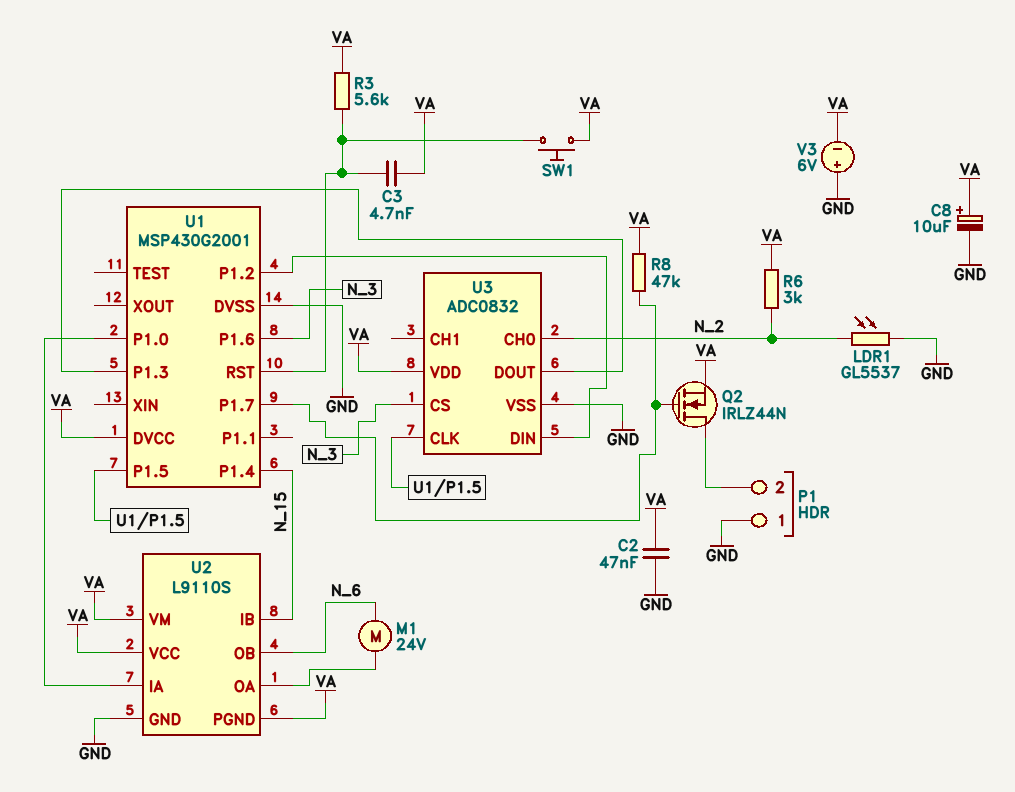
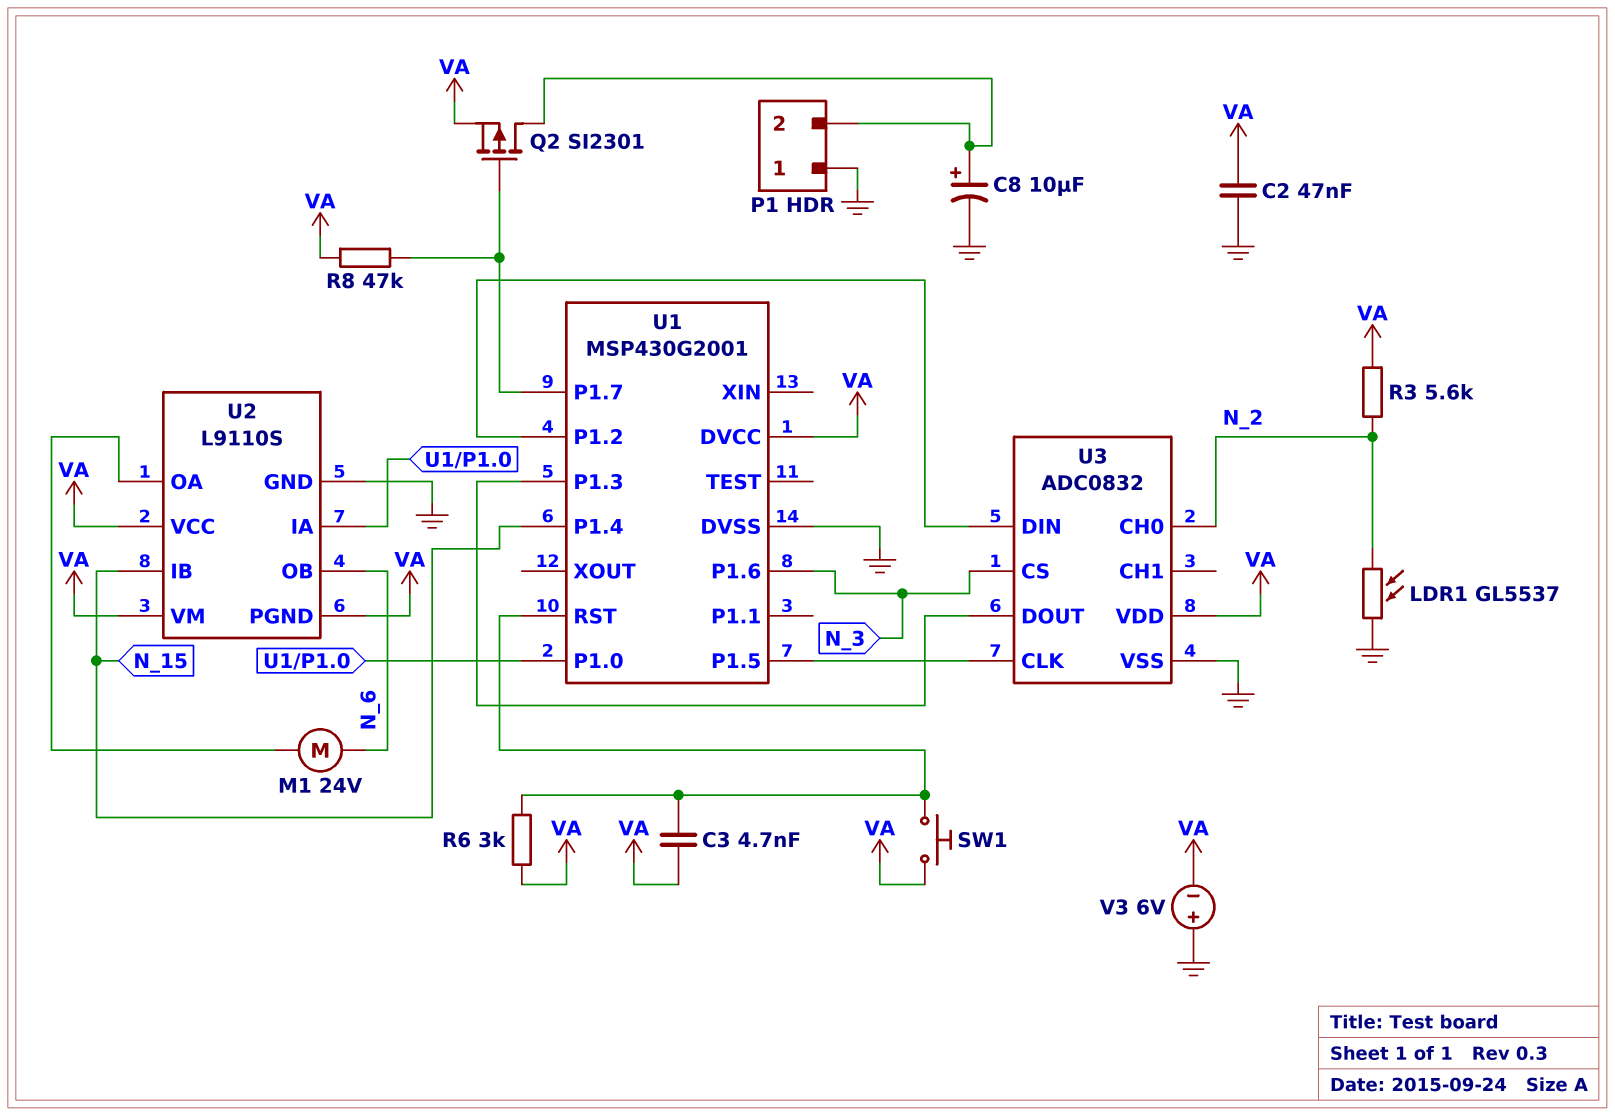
C8: 10uF (plus VA, minus GND) -> 10uF (plus P1/2, minus GND)
Q2: NMOS IRLZ44N (G U1/P1.7, D P1/2, S VA) -> PMOS SI2301 (G U1/P1.7, D P1/2, S VA)
R3: 5.6k (U1/RST, VA) -> 5.6k (N_2, VA)
R6: 3k (N_2, VA) -> 3k (U1/RST, VA)

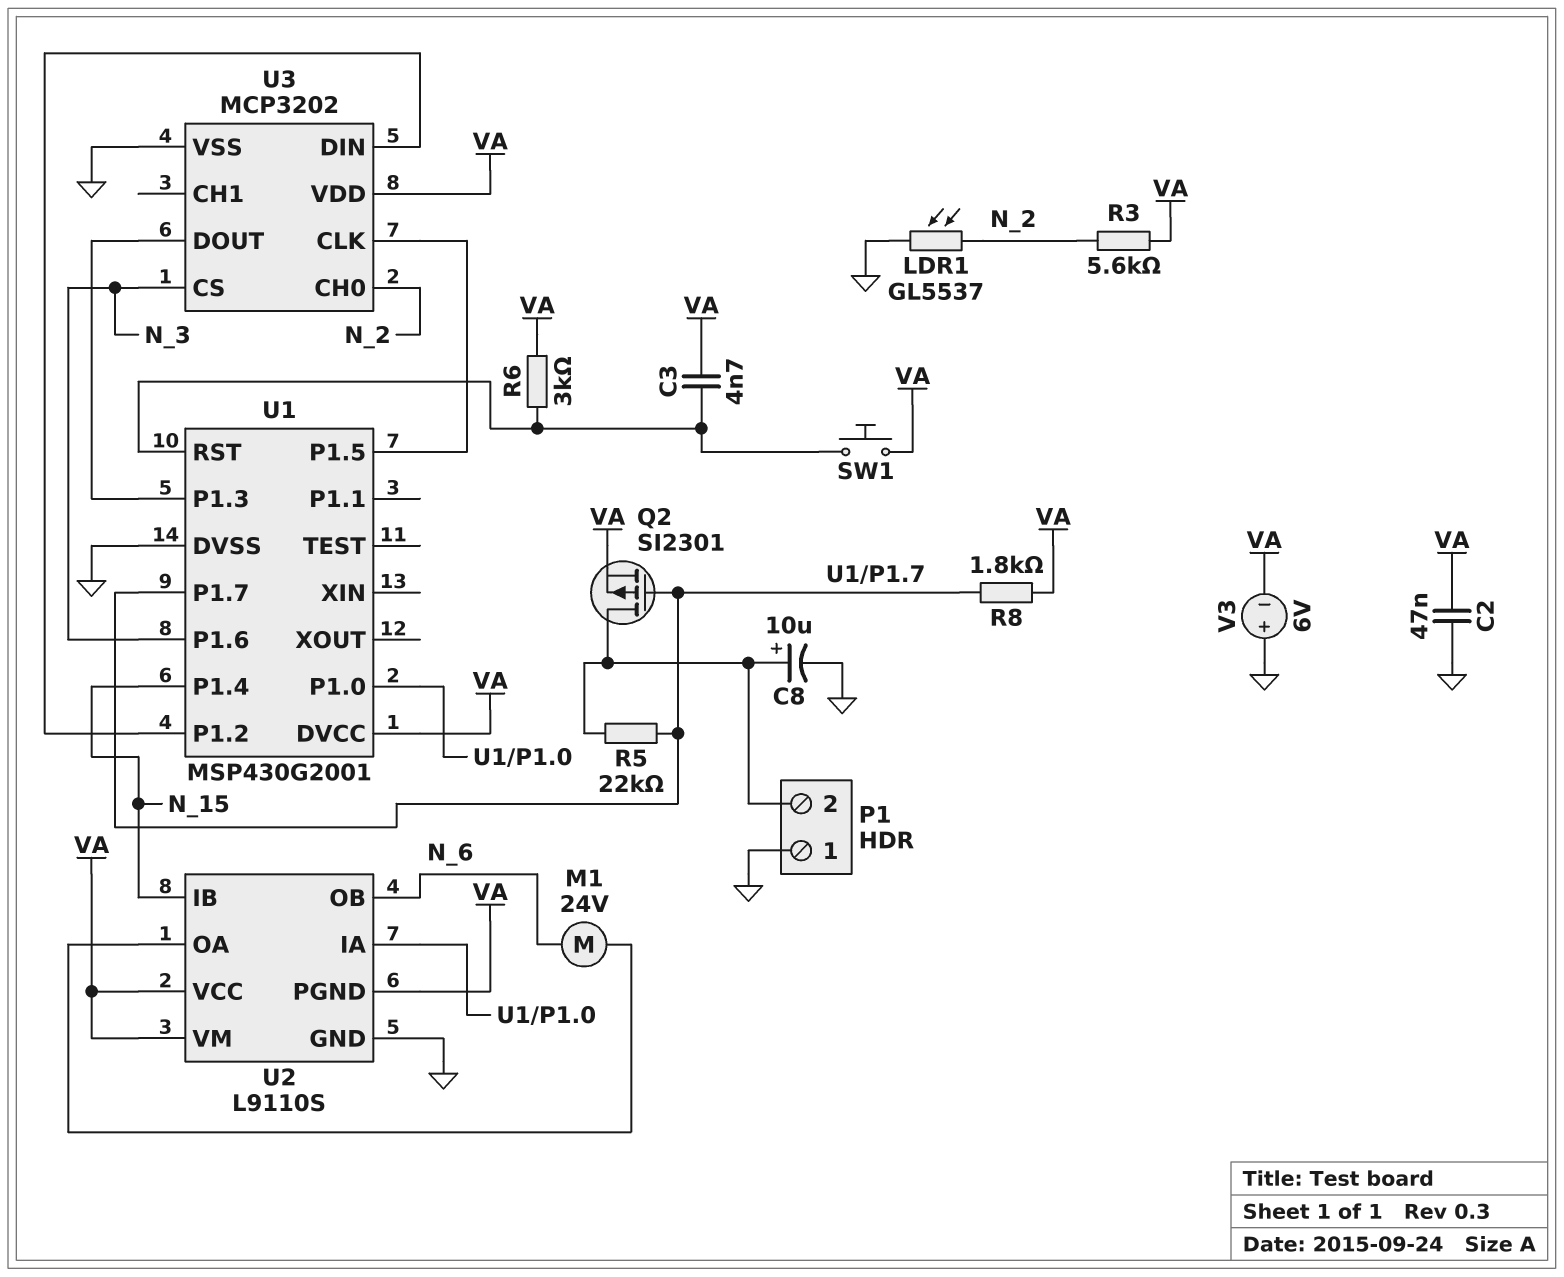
R5: none -> 22k (P1/2, U1/P1.7)
R8: 47k (U1/P1.7, VA) -> 1.8k (U1/P1.7, VA)
U3: ADC0832 -> MCP3202

